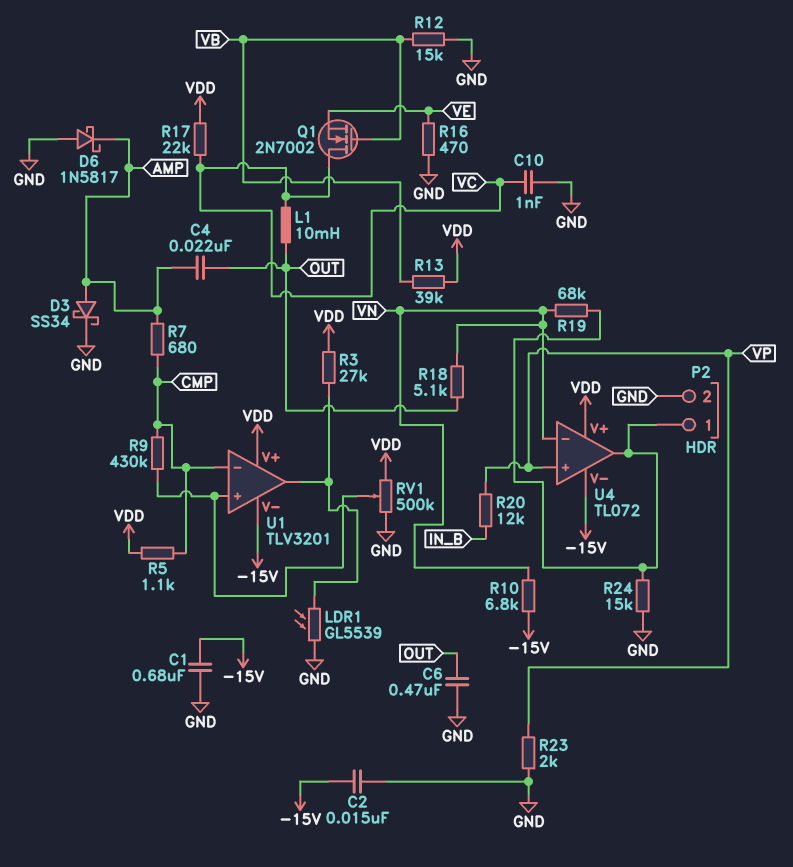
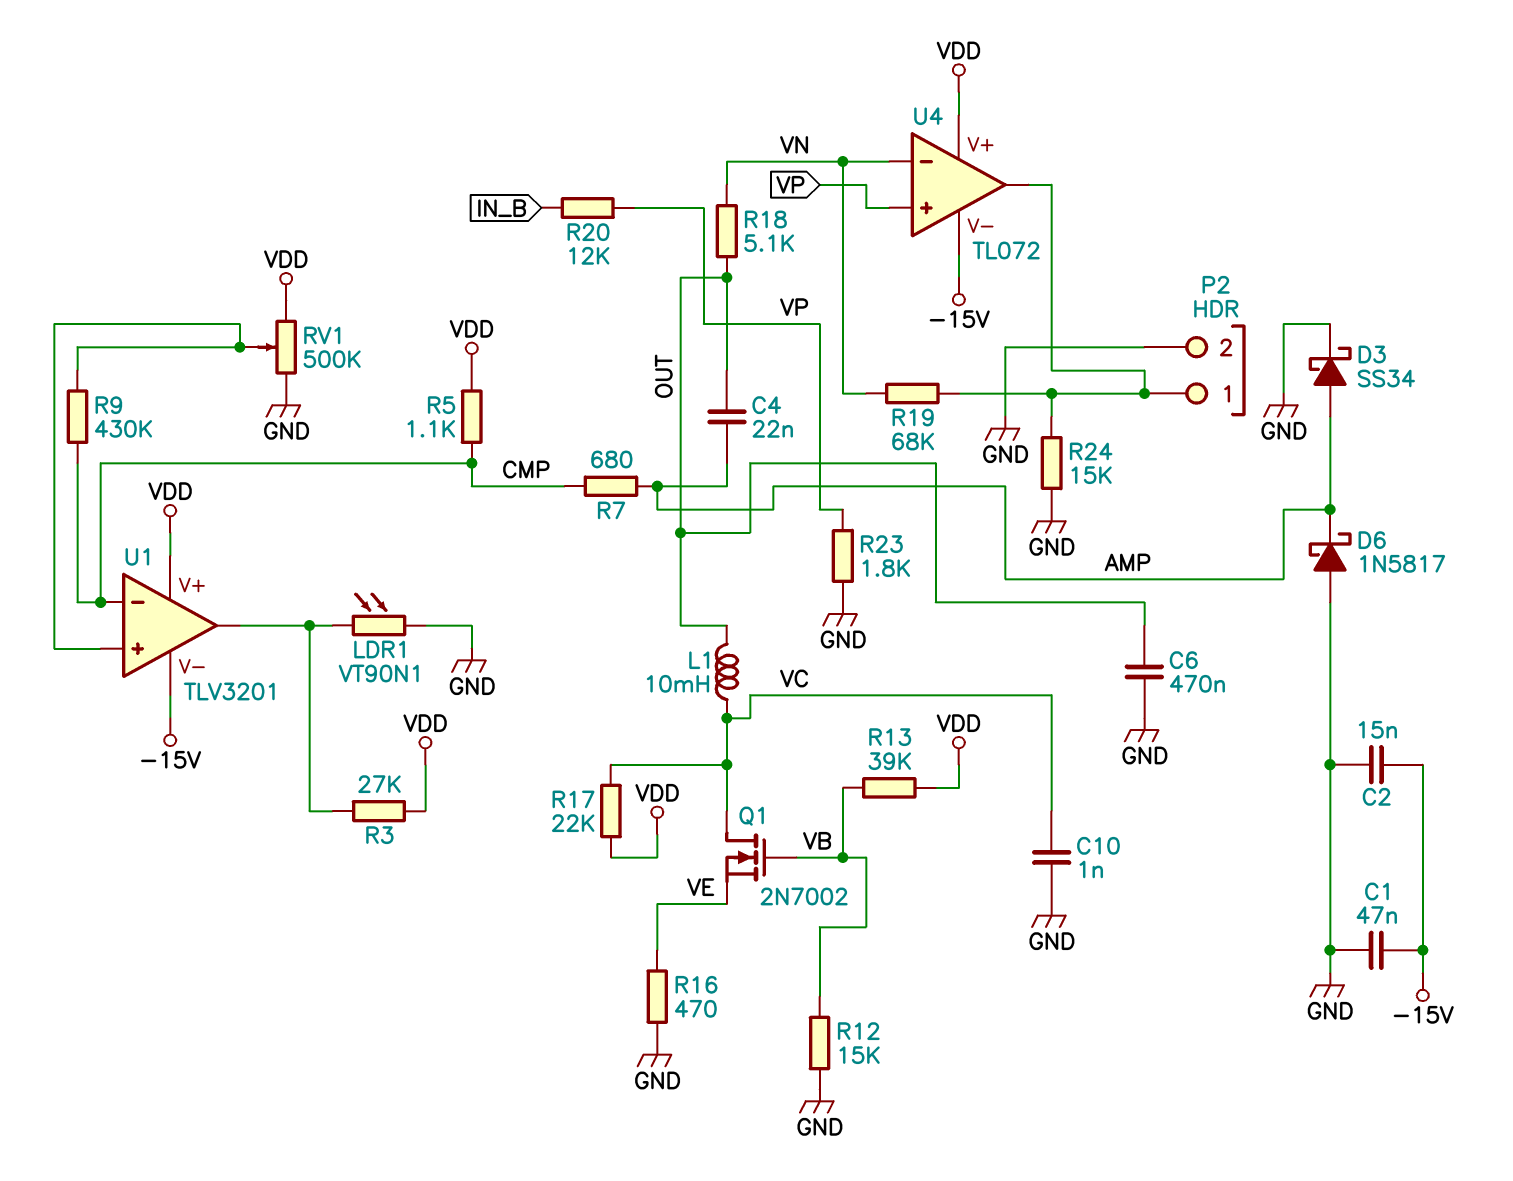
C1: 680nF (-15V, GND) -> 47nF (-15V, GND)
LDR1: GL5539 (GND, U1/out) -> VT90N1 (GND, U1/out)
R10: 6.8k (-15V, VN) -> none
R23: 2k (GND, VP) -> 1.8k (GND, VP)

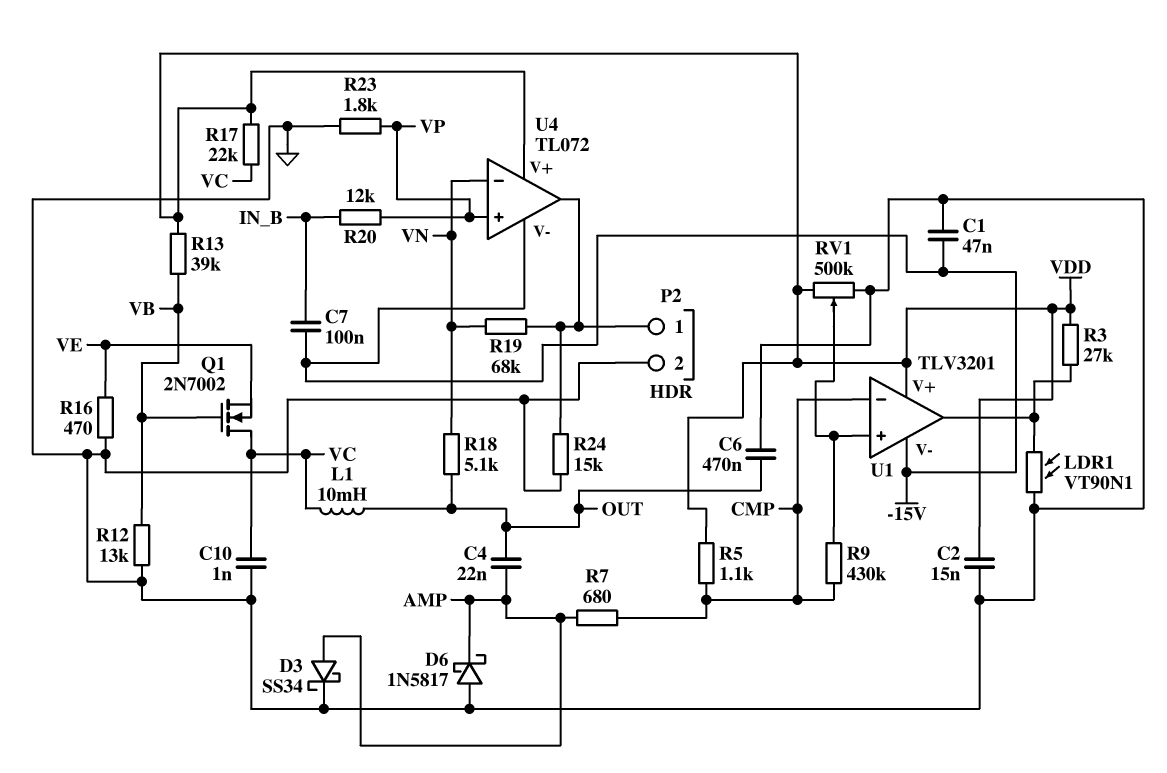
C2: 15nF (-15V, GND) -> 15nF (GND, VDD)
C7: none -> 100nF (-15V, IN_B)
R12: 15k (GND, VB) -> 13k (GND, VB)

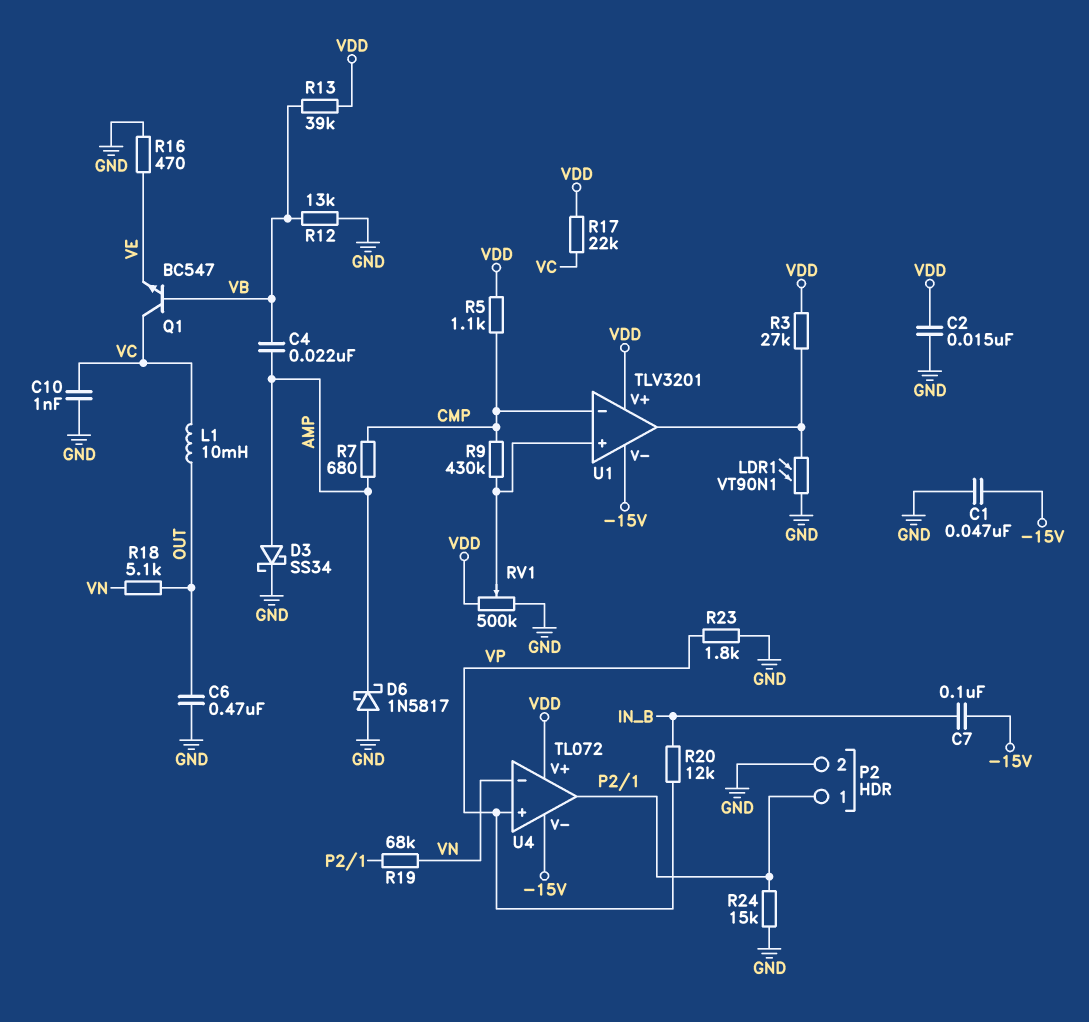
C4: 22nF (AMP, OUT) -> 22nF (AMP, VB)
Q1: NMOS 2N7002 (G VB, D VC, S VE) -> NPN BC547 (B VB, C VC, E VE)

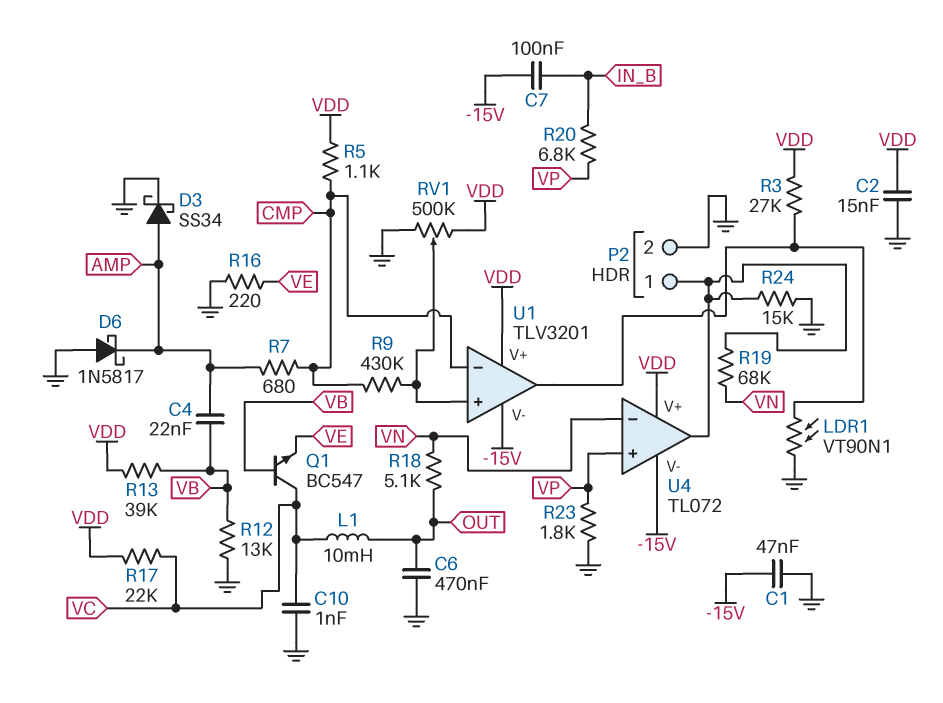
R16: 470 (GND, VE) -> 220 (GND, VE)
R20: 12k (IN_B, VP) -> 6.8k (IN_B, VP)

